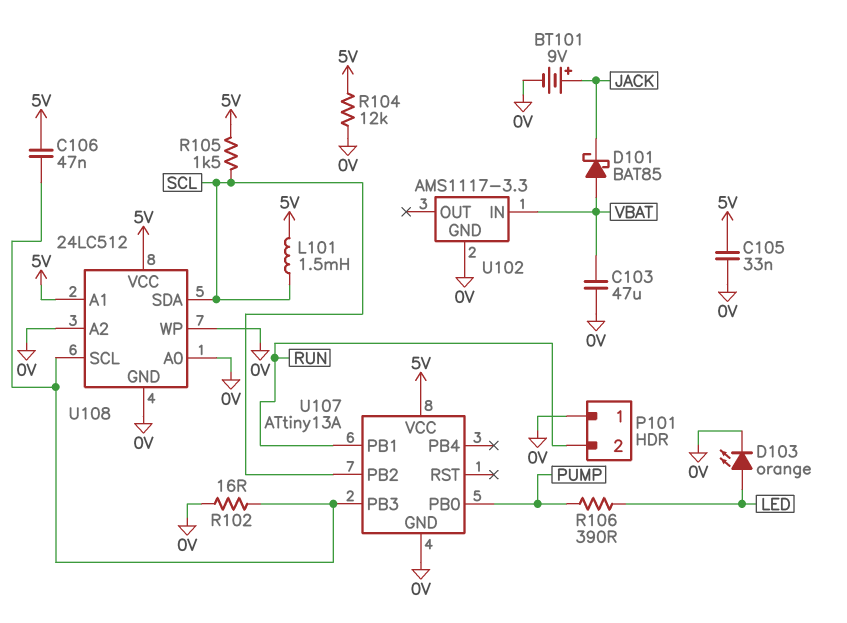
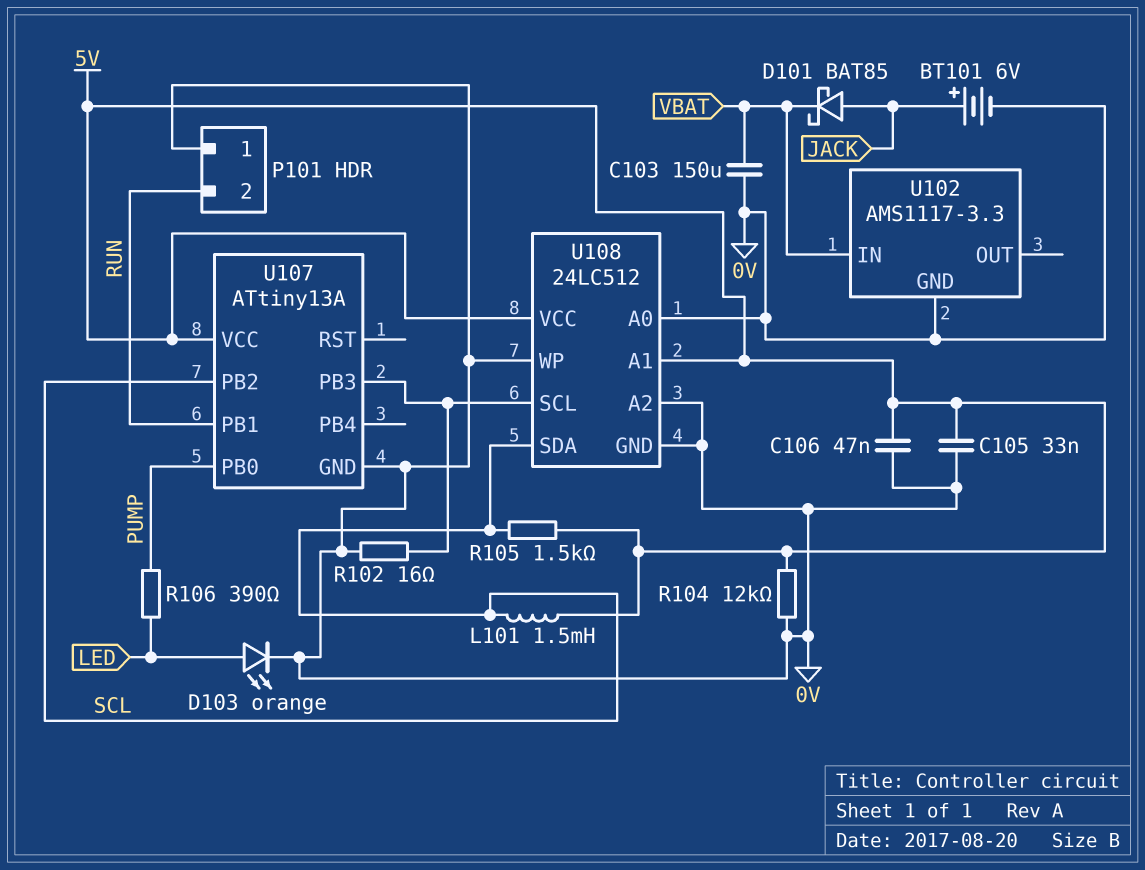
BT101: 9V (plus JACK, minus 0V) -> 6V (plus JACK, minus 0V)
C103: 47uF (0V, VBAT) -> 150uF (0V, VBAT)
C106: 47nF (5V, U107/PB3) -> 47nF (0V, 5V)
D101: schottky BAT85 (A VBAT, K JACK) -> schottky BAT85 (A JACK, K VBAT)

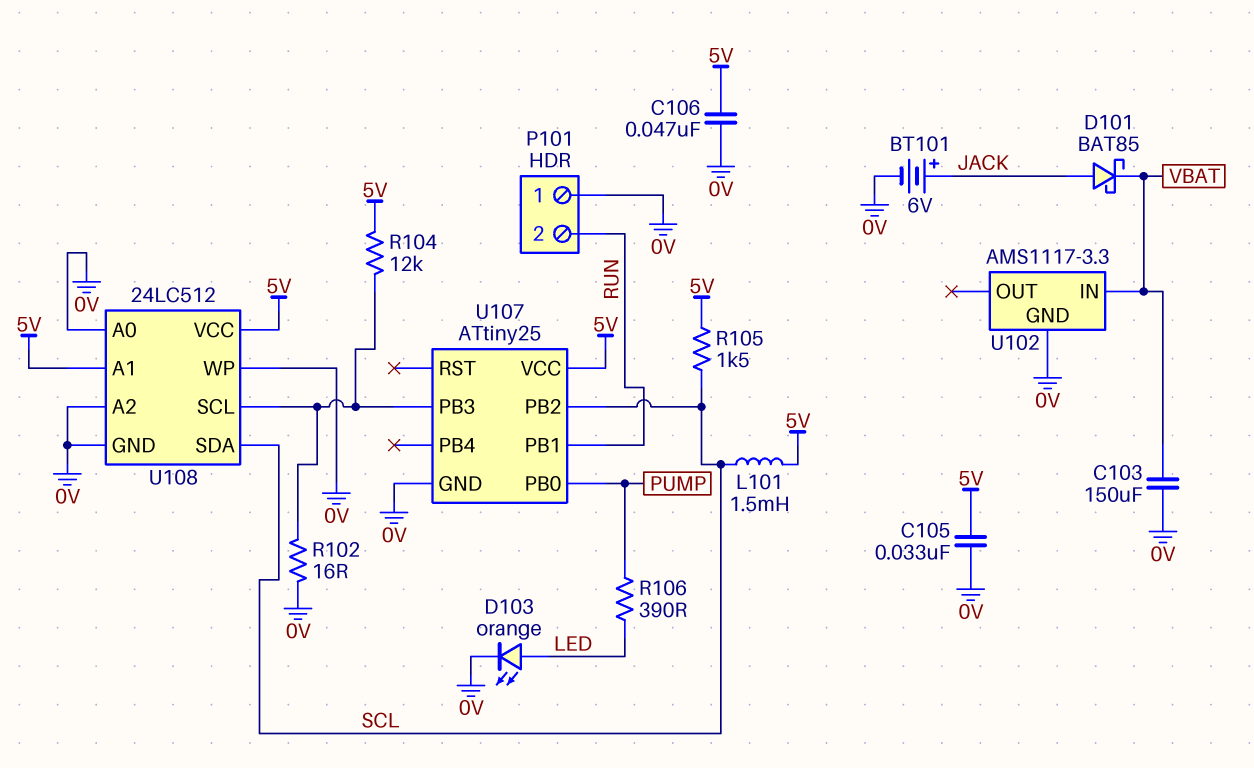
R104: 12k (0V, 5V) -> 12k (5V, U107/PB3)
U107: ATtiny13A -> ATtiny25

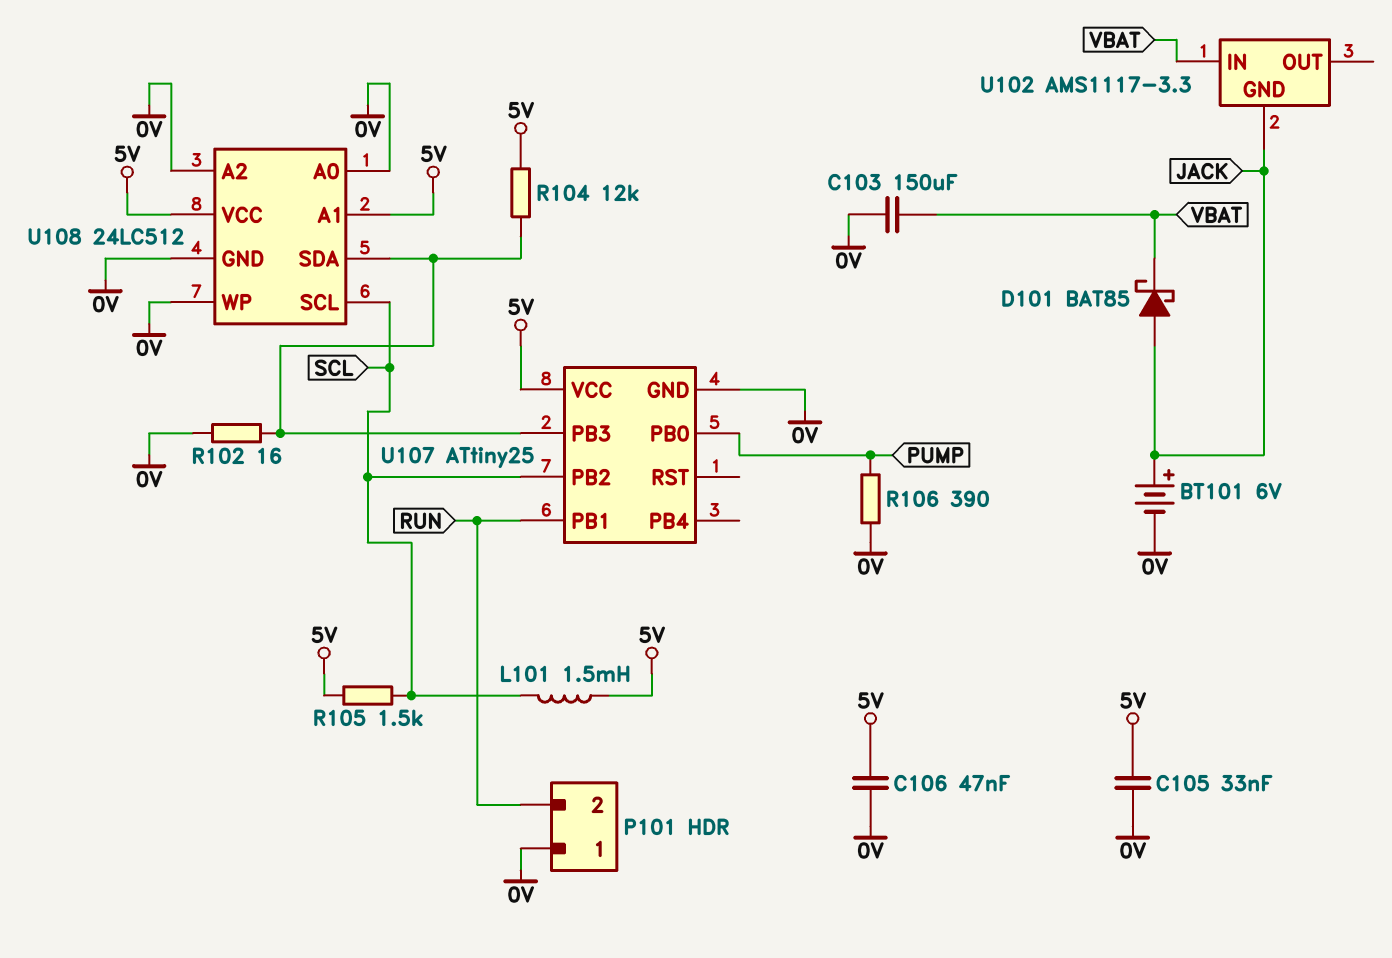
D103: LED orange (A LED, K 0V) -> none
R106: 390 (LED, PUMP) -> 390 (0V, PUMP)
U102 pin GND: 0V -> JACK
U108 pin SCL: U107/PB3 -> SCL
U108 pin SDA: SCL -> U107/PB3

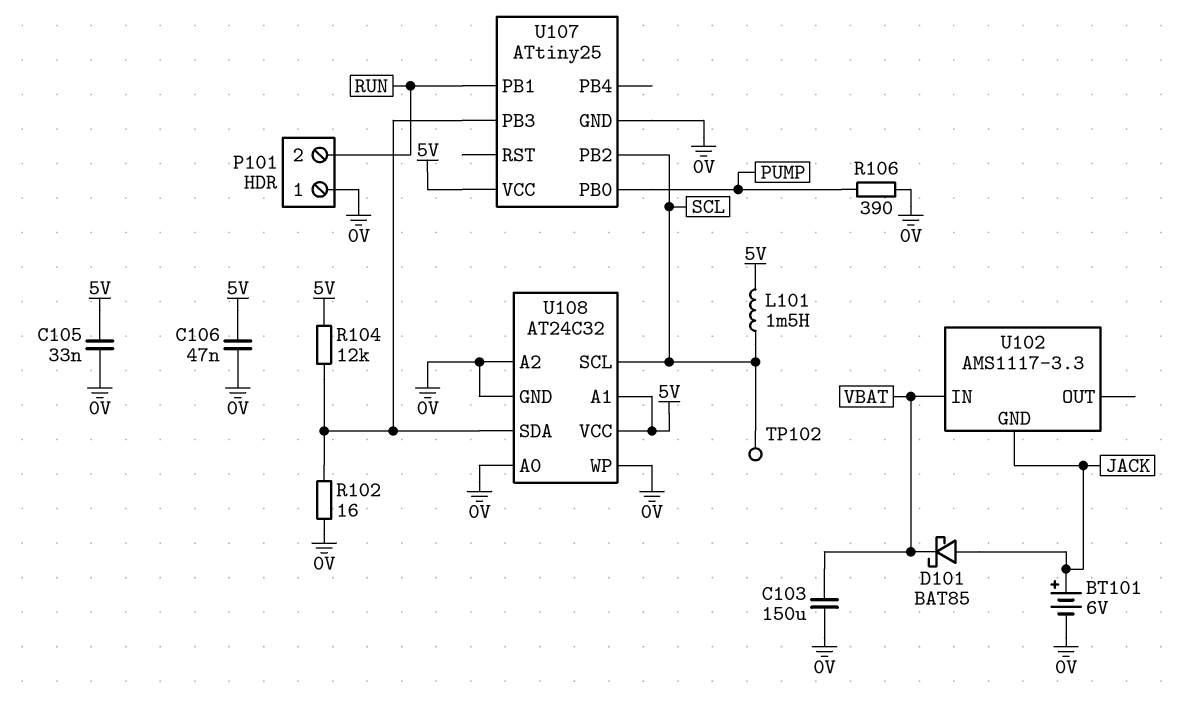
R105: 1.5k (5V, SCL) -> none
TP102: none -> test point (SCL)
U108: 24LC512 -> AT24C32

